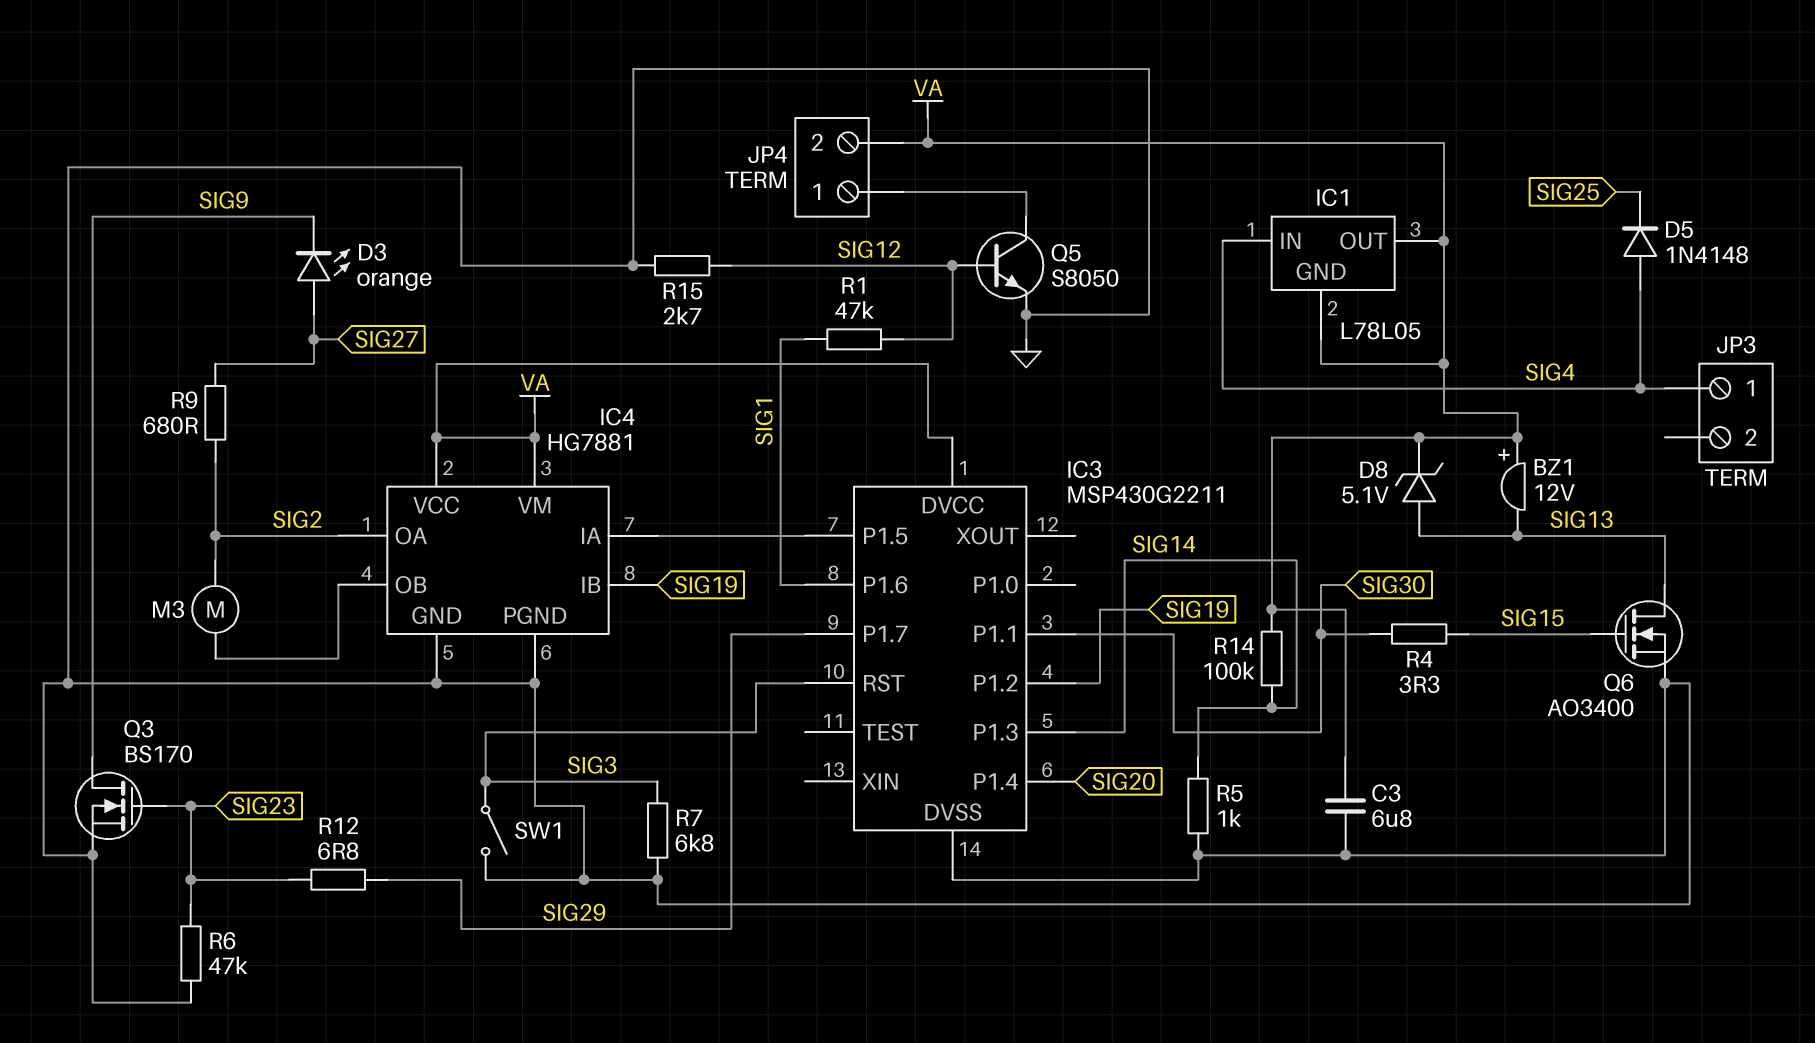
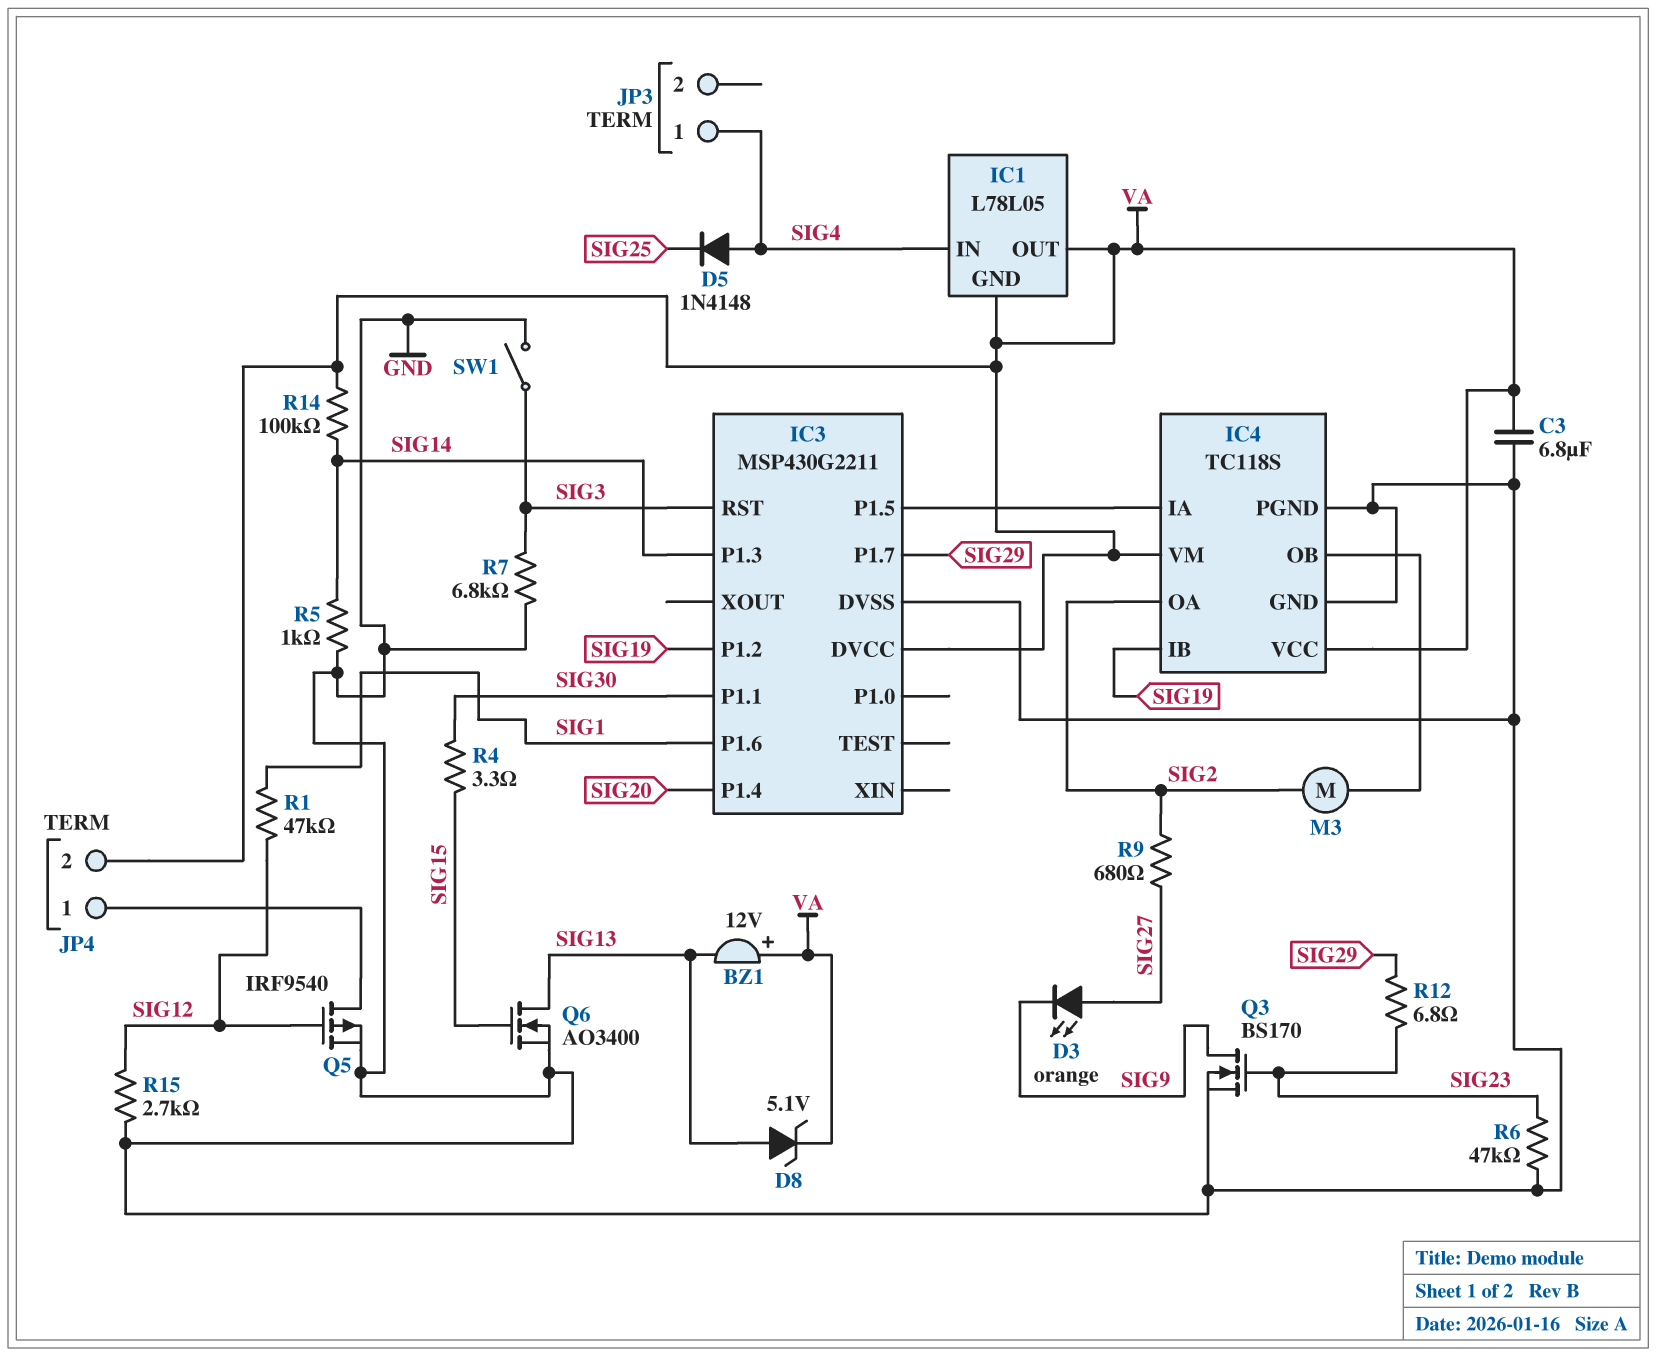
IC4: HG7881 -> TC118S
Q5: NPN S8050 (B SIG12, C JP4/1, E GND) -> PMOS IRF9540 (G SIG12, D JP4/1, S GND)

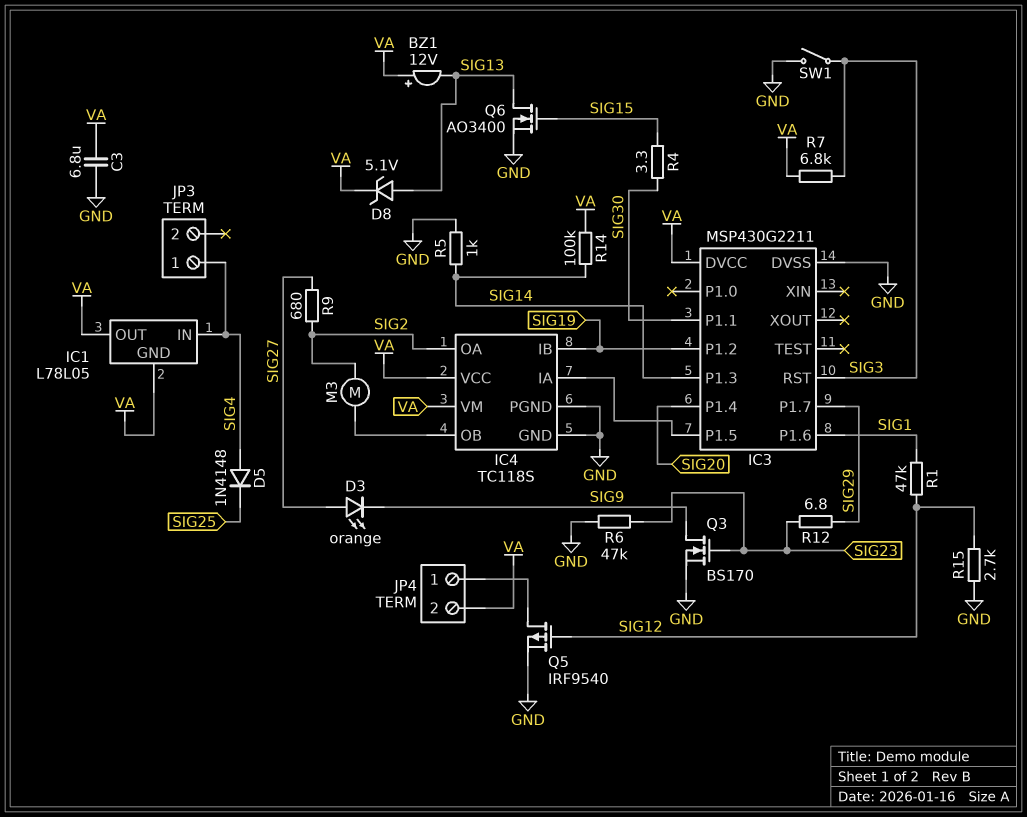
R7: 6.8k (GND, SIG3) -> 6.8k (SIG3, VA)

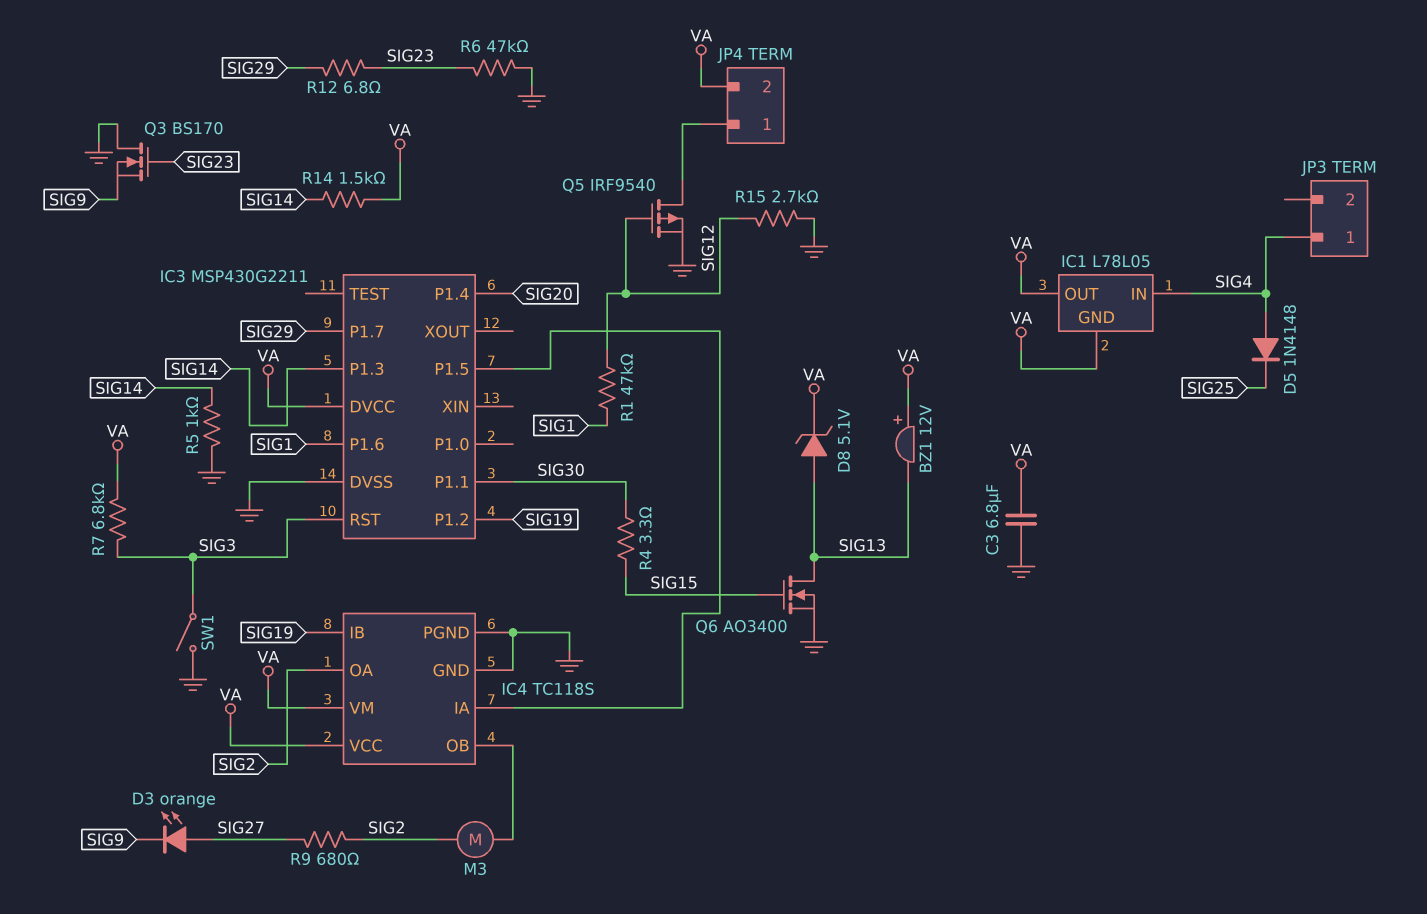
Q3: NMOS BS170 (G SIG23, D SIG9, S GND) -> NMOS BS170 (G SIG23, D GND, S SIG9)
R14: 100k (SIG14, VA) -> 1.5k (SIG14, VA)

